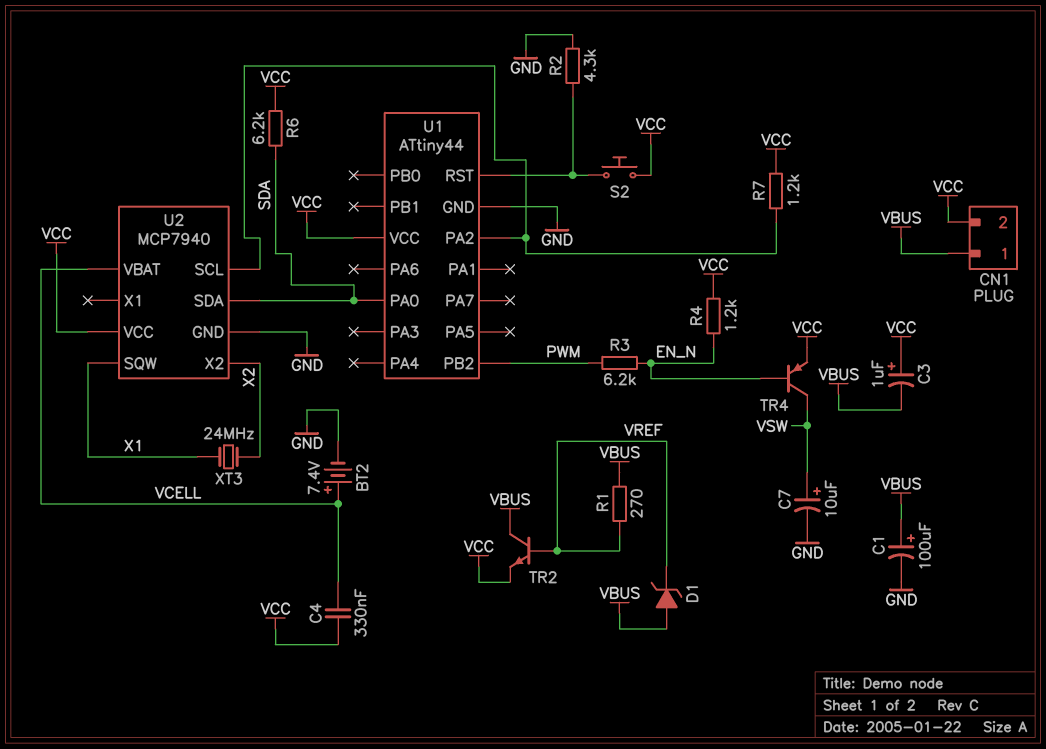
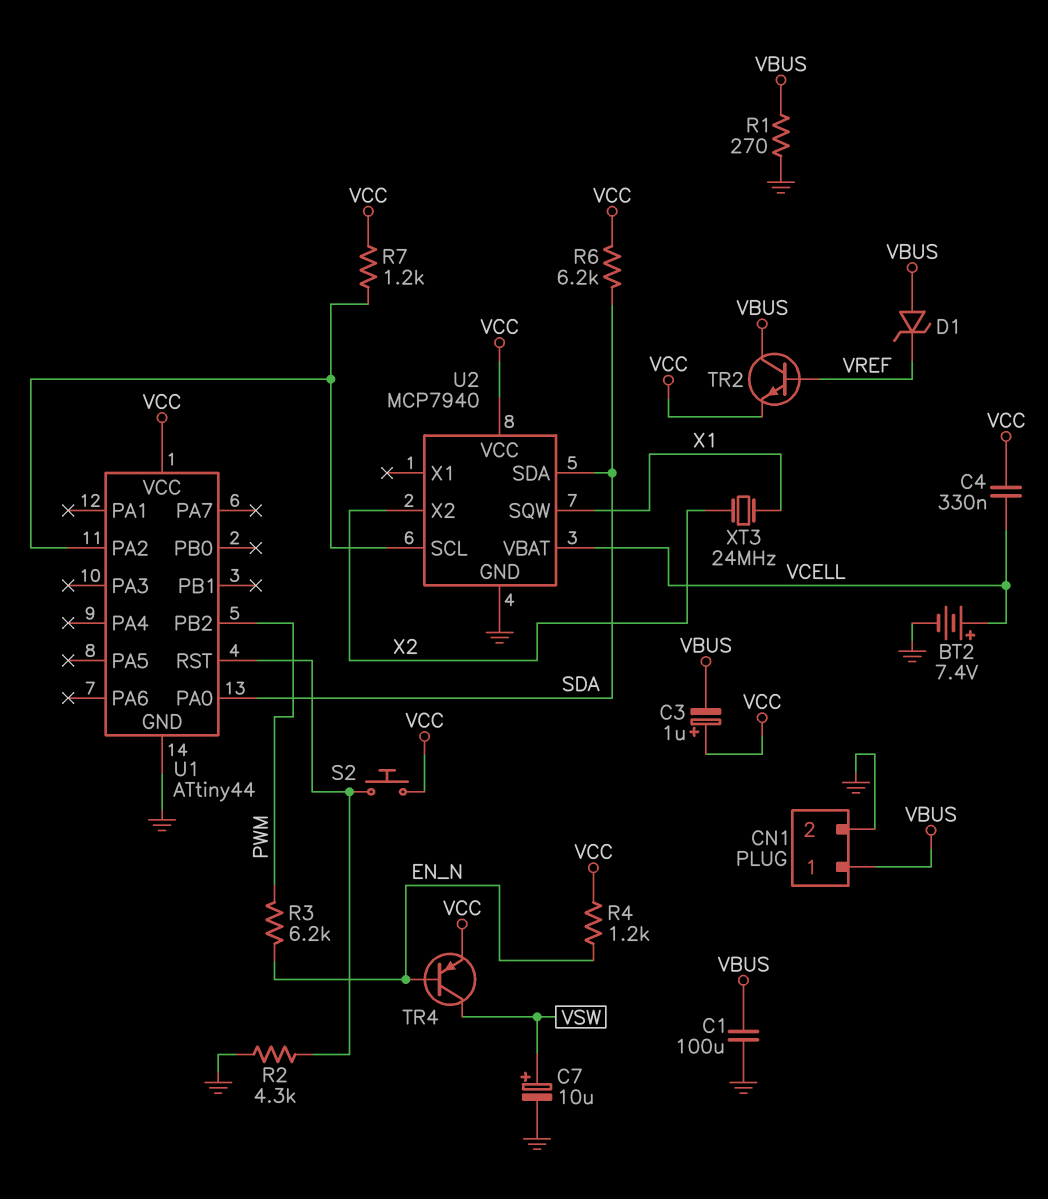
C1: 100uF (plus VBUS, minus GND) -> 100uF (GND, VBUS)
CN1 pin 2: VCC -> GND
R1: 270 (VBUS, VREF) -> 270 (GND, VBUS)

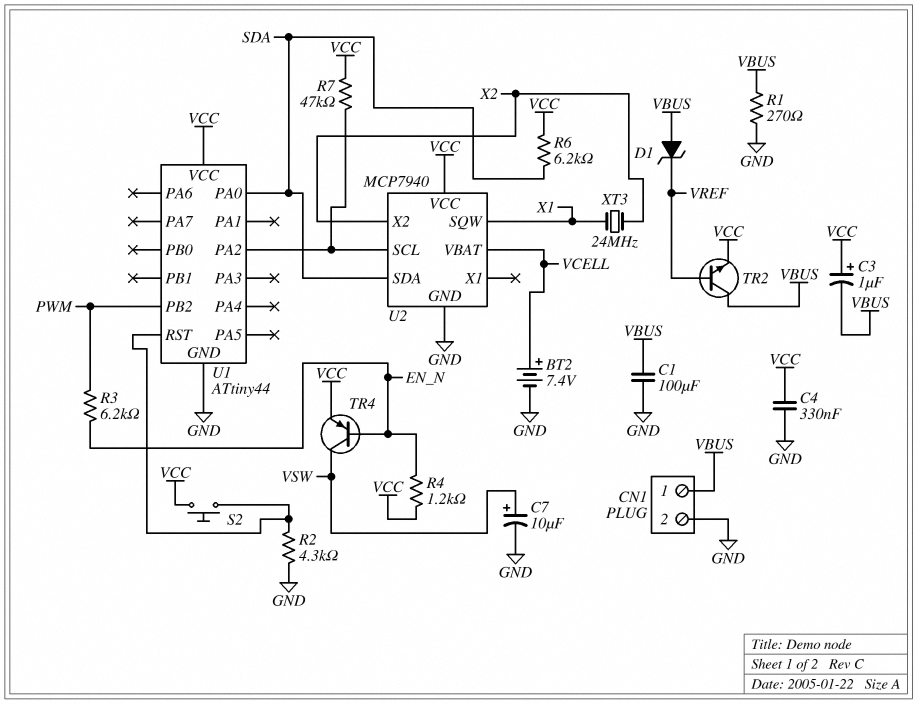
C4: 330nF (VCC, VCELL) -> 330nF (GND, VCC)
R7: 1.2k (U1/PA2, VCC) -> 47k (U1/PA2, VCC)

